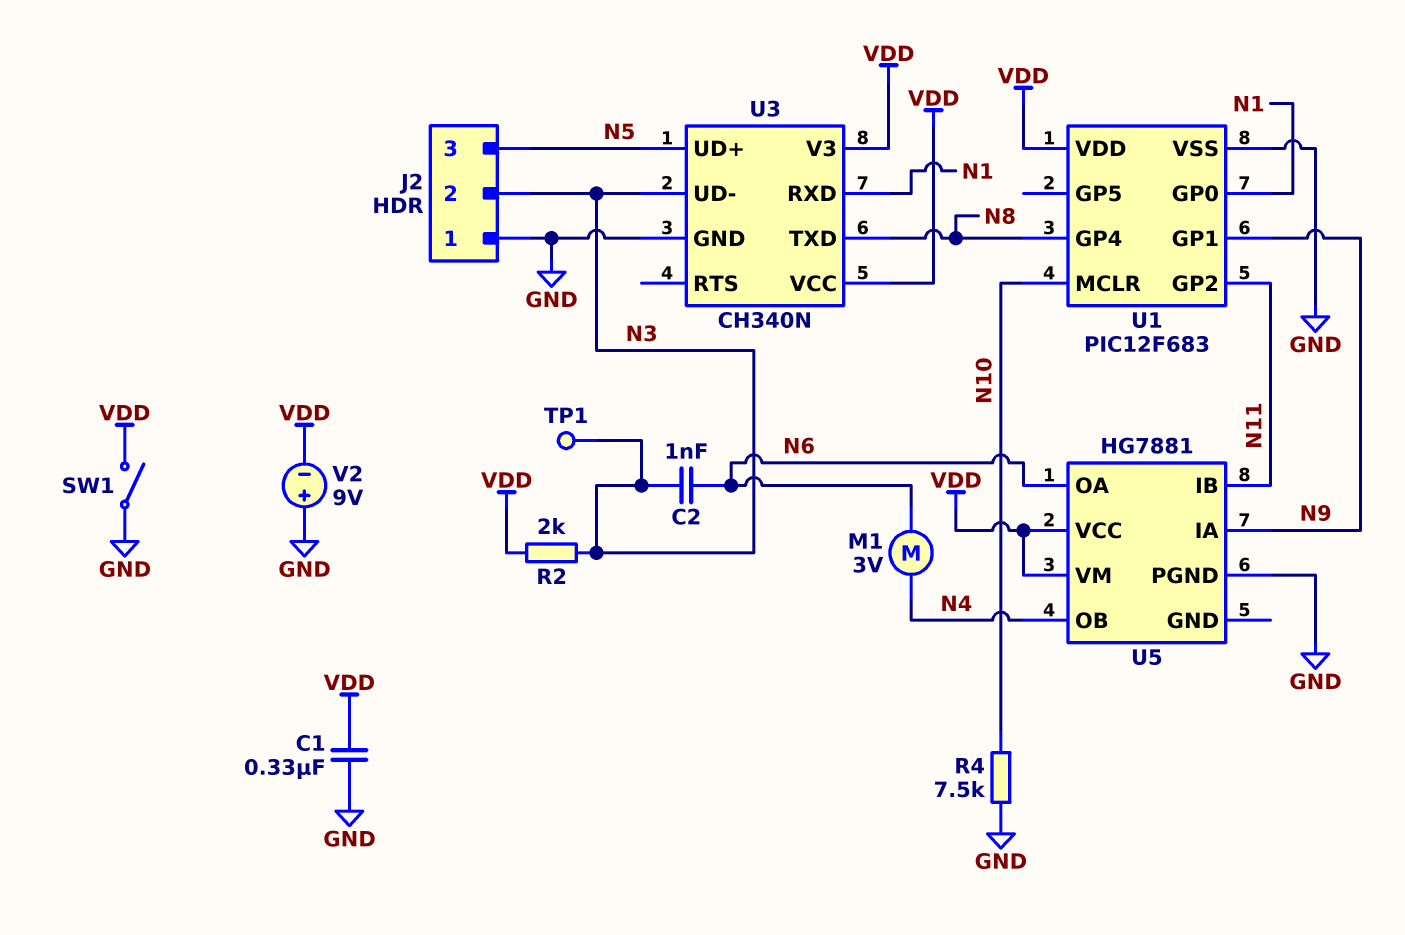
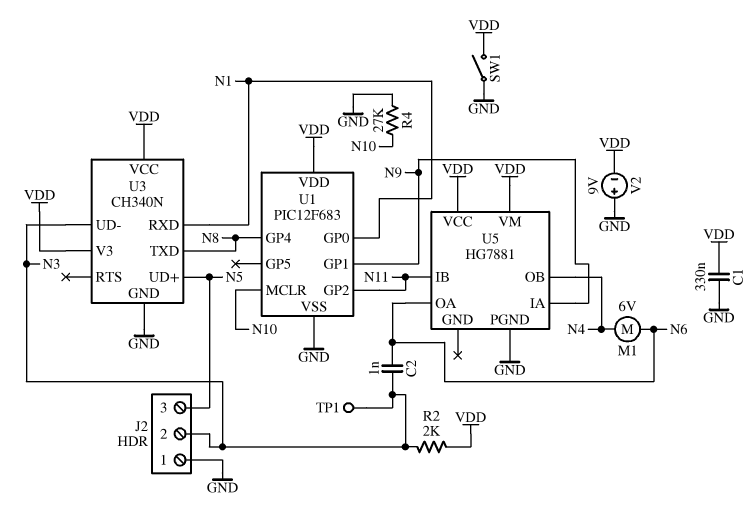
M1: motor 3V (N4, N6) -> motor 6V (N4, N6)
R4: 7.5k (GND, N10) -> 27k (GND, N10)

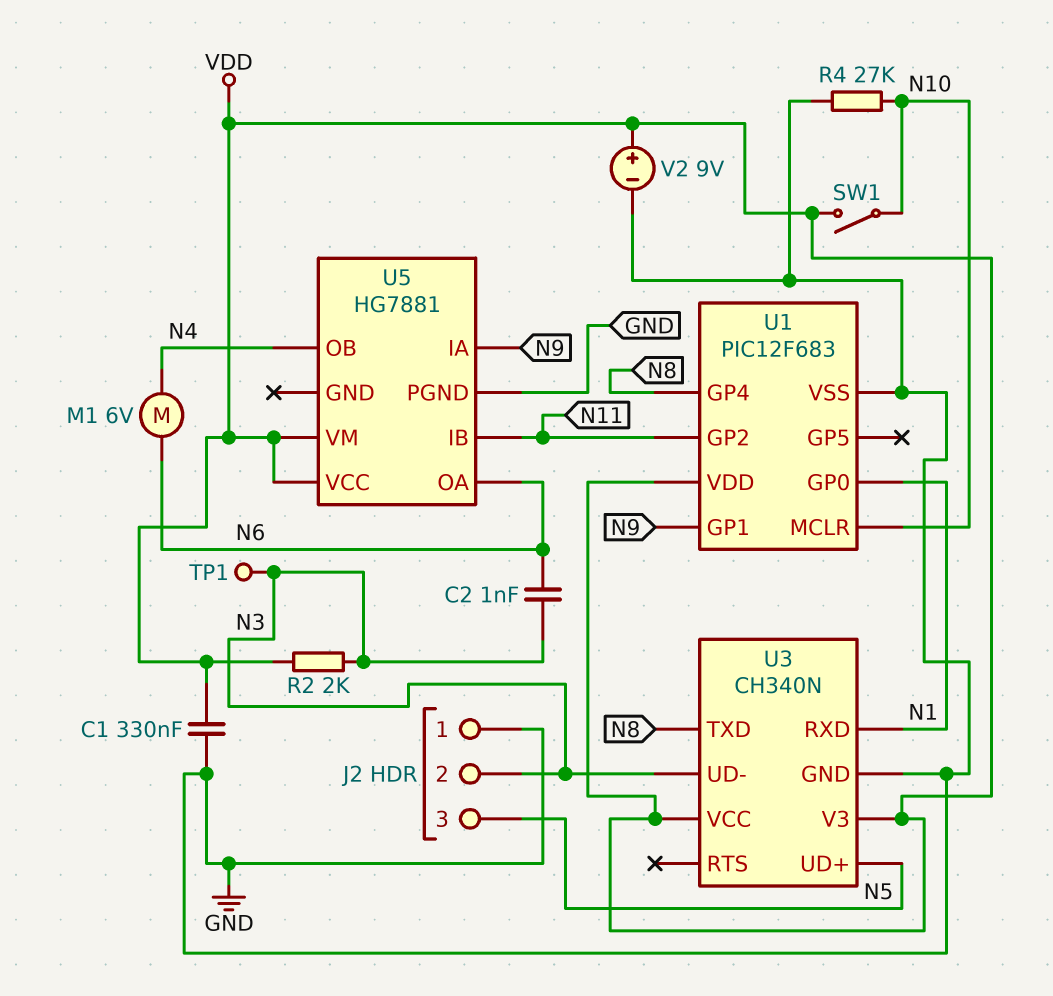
SW1: switch (GND, VDD) -> switch (N10, VDD)
V2: 9V (plus GND, minus VDD) -> 9V (plus VDD, minus GND)

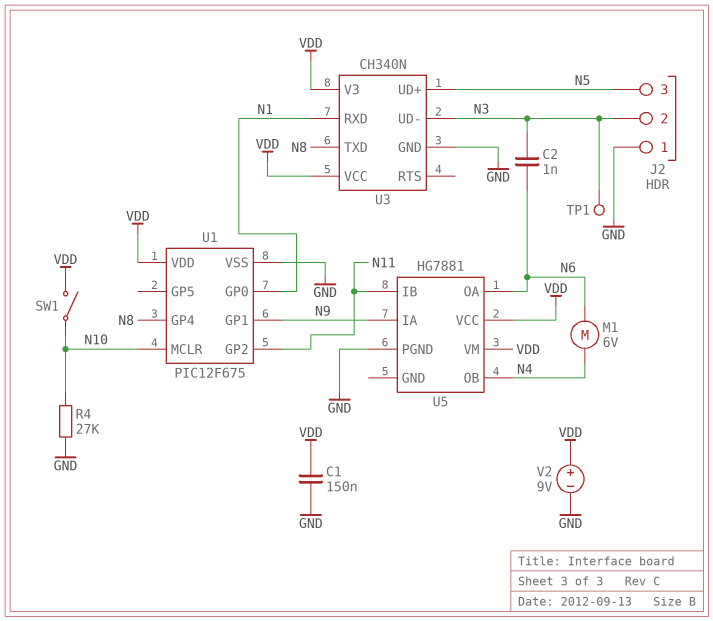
C1: 330nF (GND, VDD) -> 150nF (GND, VDD)
R2: 2k (N3, VDD) -> none
U1: PIC12F683 -> PIC12F675

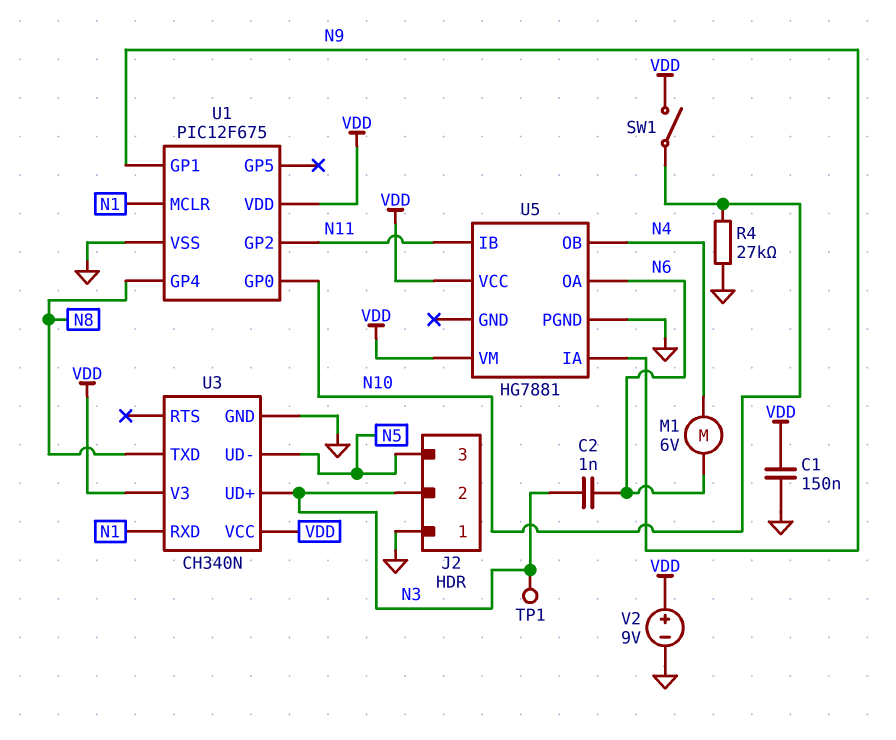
U1 pin GP0: N1 -> N10
U1 pin MCLR: N10 -> N1
U3 pin UD+: N5 -> N3
U3 pin UD-: N3 -> N5

